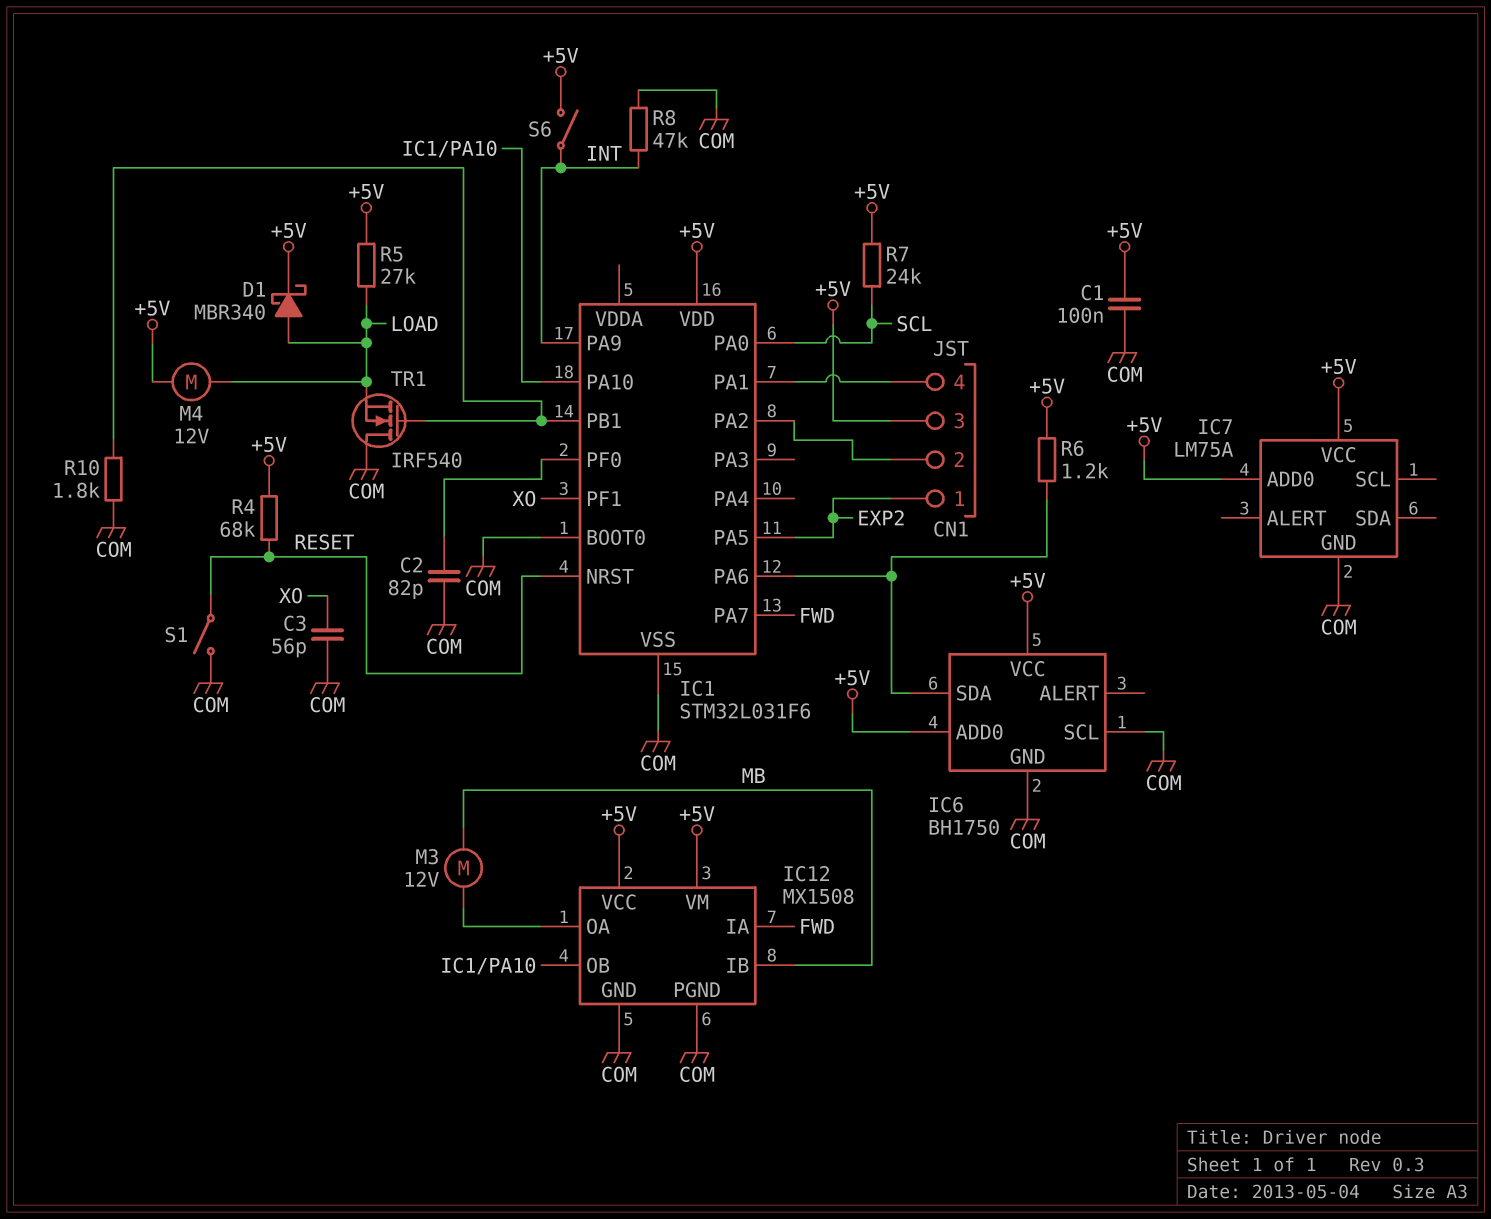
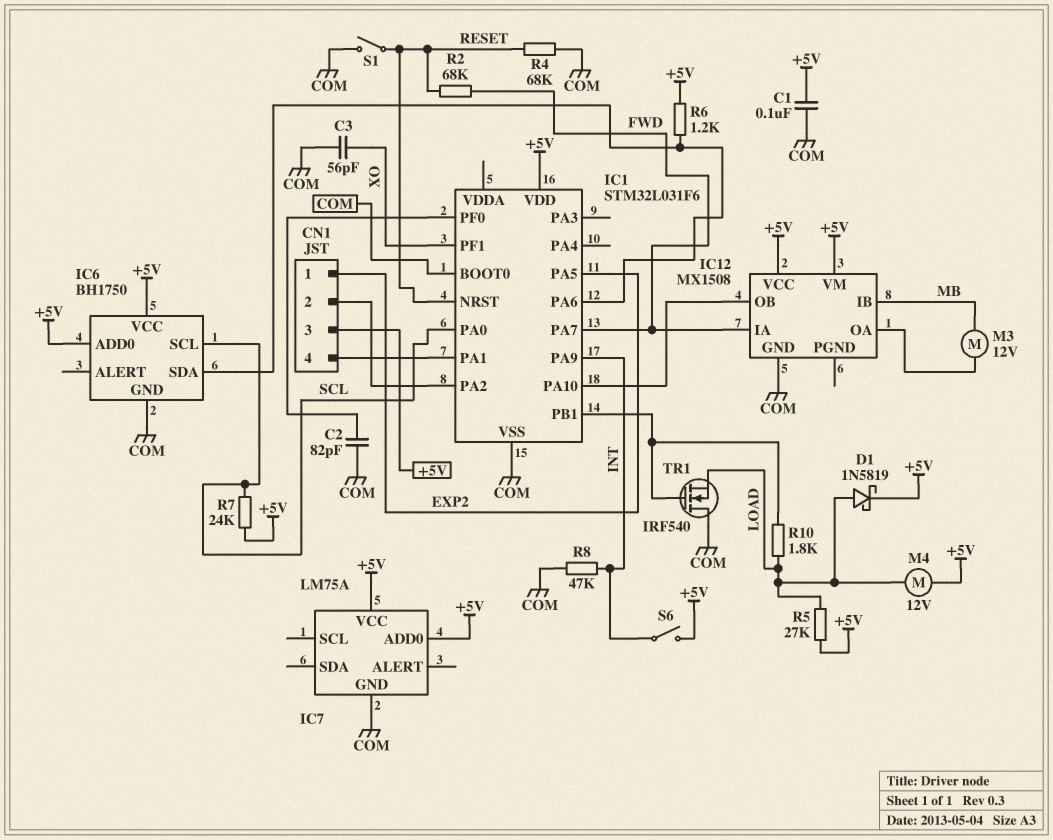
D1: schottky MBR340 (A LOAD, K +5V) -> schottky 1N5819 (A LOAD, K +5V)
IC6 pin SCL: COM -> SCL
IC12 pin PGND: COM -> none
R2: none -> 68k (FWD, RESET)
R4: 68k (+5V, RESET) -> 68k (COM, RESET)
R10: 1.8k (COM, IC1/PB1) -> 1.8k (IC1/PB1, LOAD)

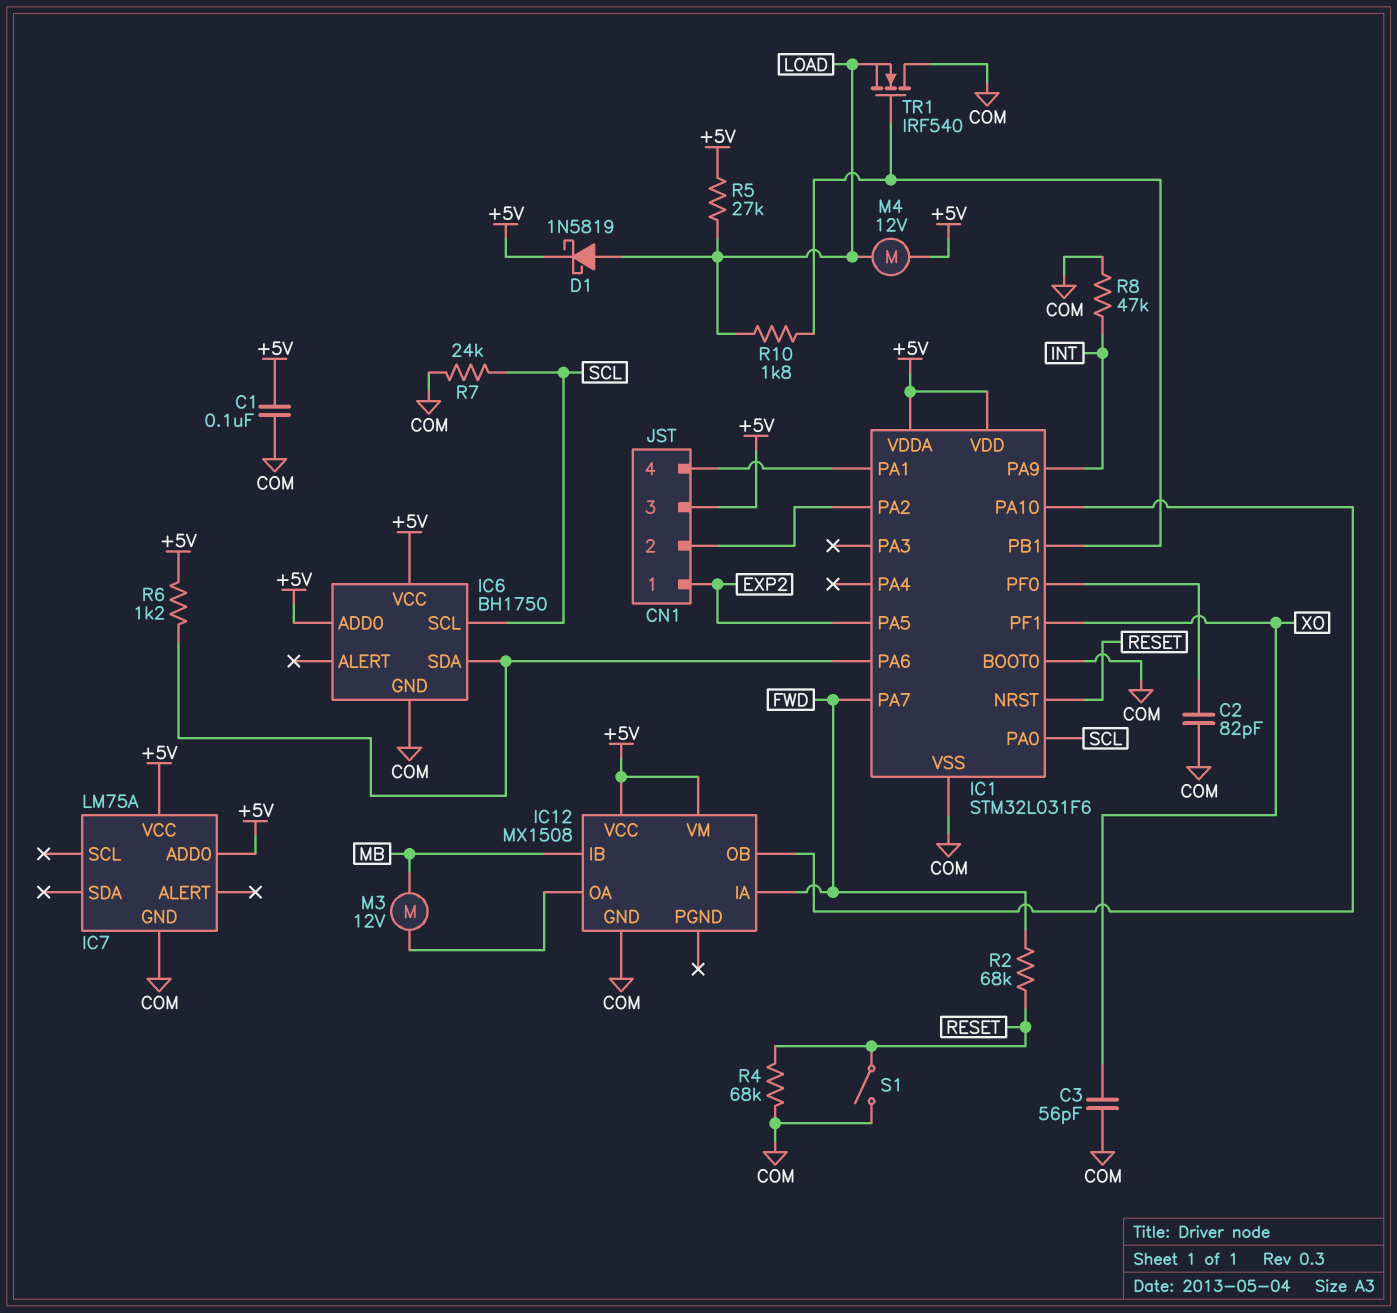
IC1 pin VDDA: none -> +5V
R7: 24k (+5V, SCL) -> 24k (COM, SCL)
S6: switch (+5V, INT) -> none

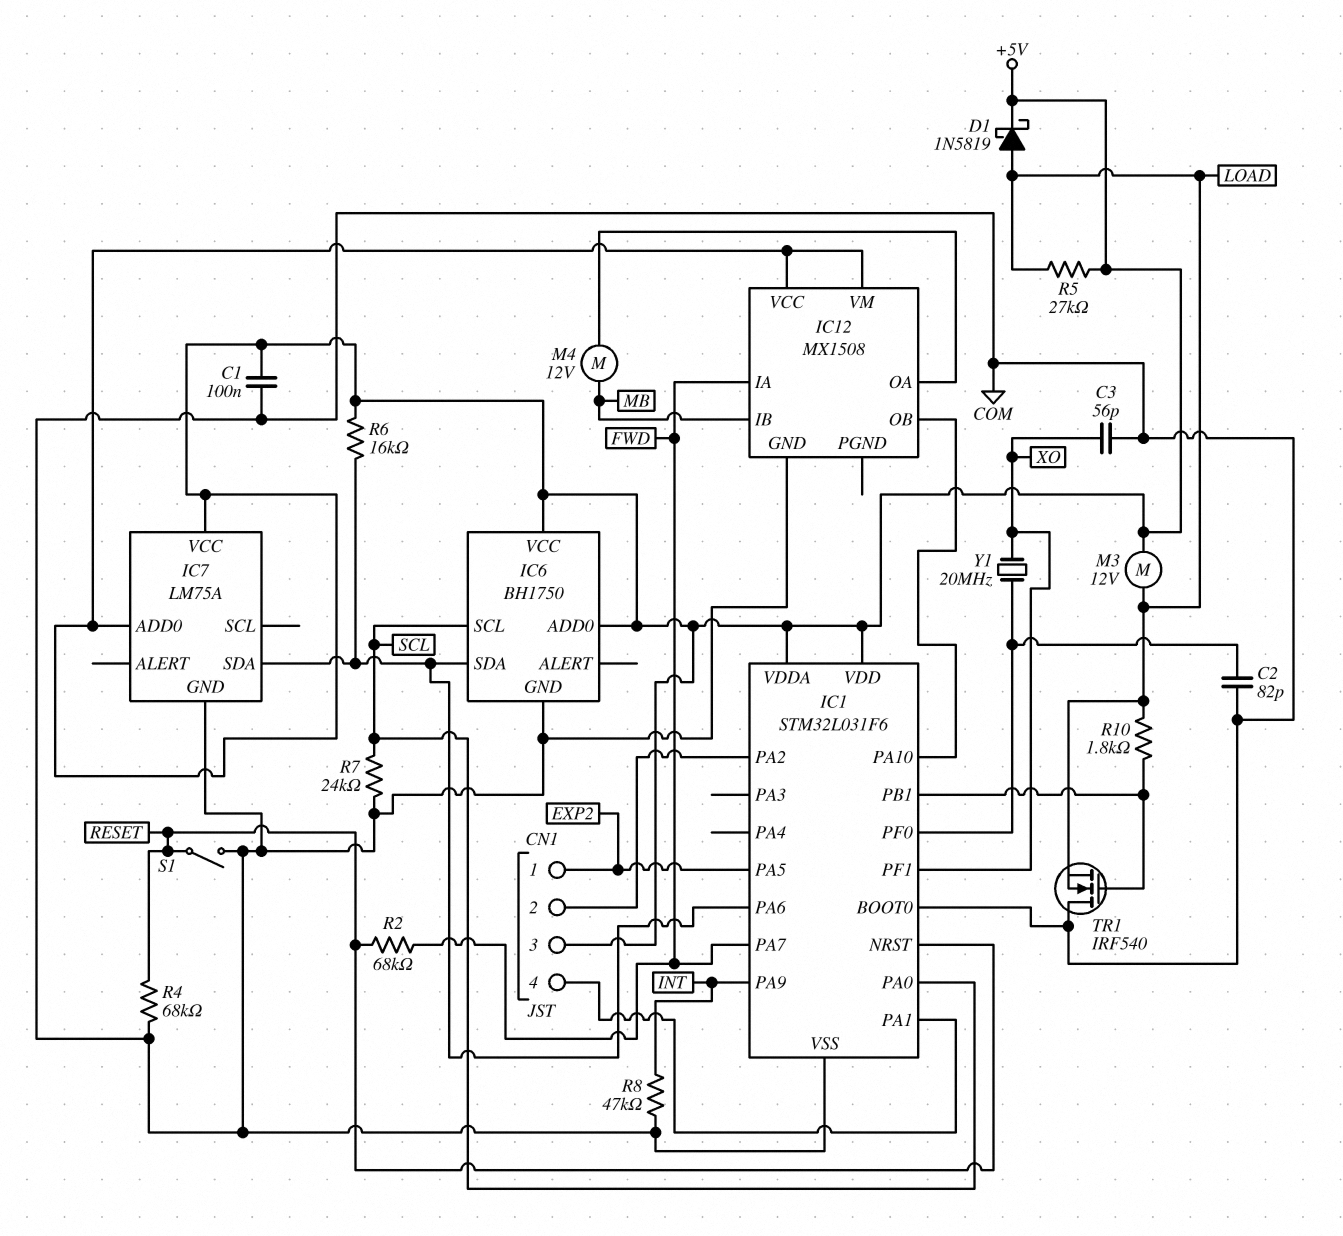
IC7 pin SDA: none -> IC1/PA6
M3: motor 12V (IC12/OA, MB) -> motor 12V (+5V, LOAD)
M4: motor 12V (+5V, LOAD) -> motor 12V (IC12/OA, MB)
R6: 1.2k (+5V, IC1/PA6) -> 16k (+5V, IC1/PA6)
Y1: none -> 20MHz (IC1/PF0, XO)

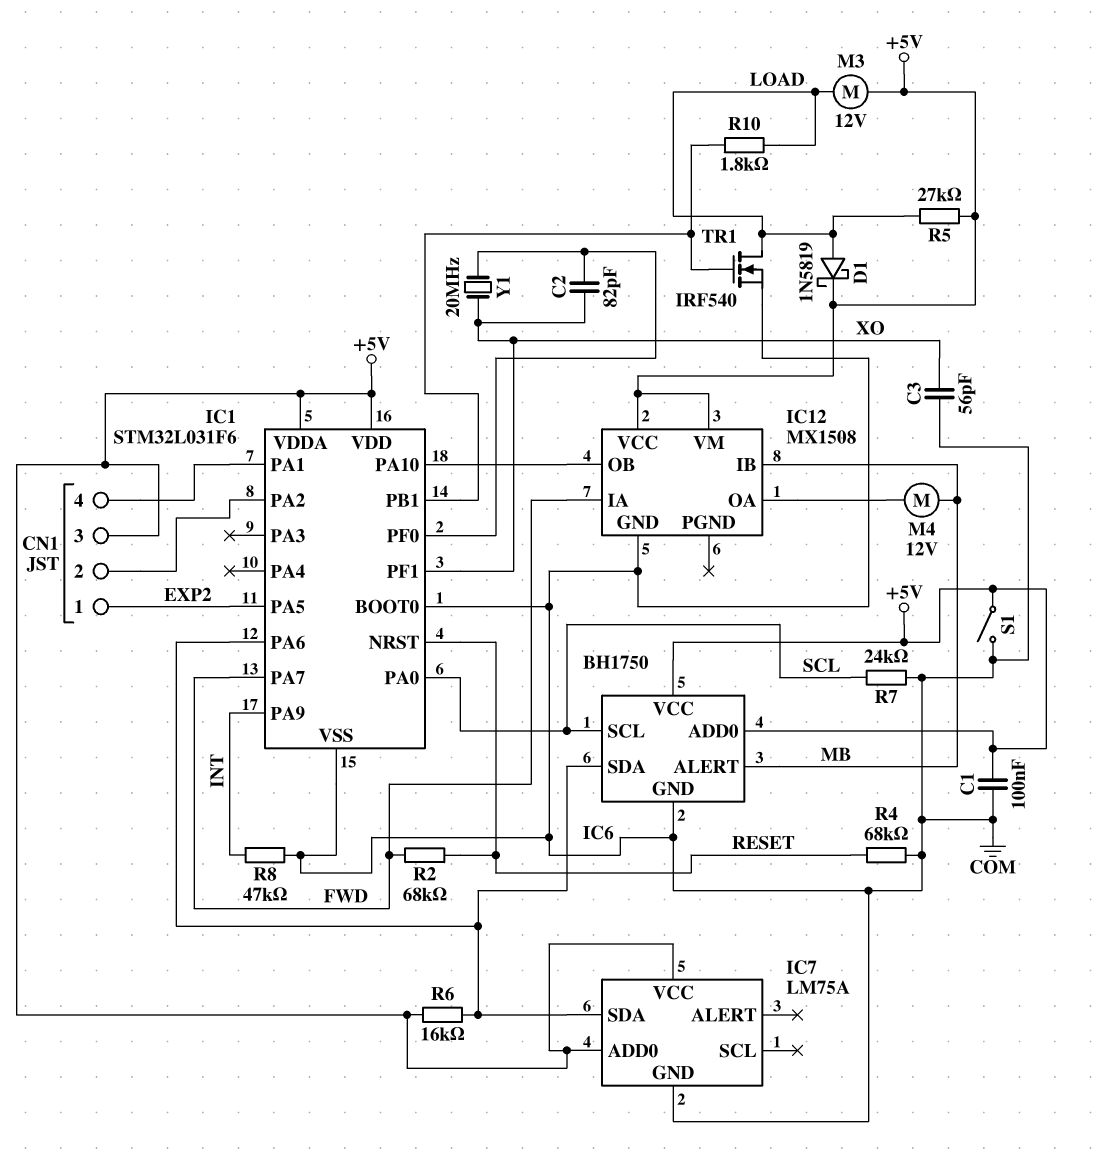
C2: 82pF (COM, IC1/PF0) -> 82pF (IC1/PF0, XO)
IC6 pin ALERT: none -> MB
S1: switch (COM, RESET) -> switch (+5V, COM)
TR1: NMOS IRF540 (G IC1/PB1, D COM, S LOAD) -> NMOS IRF540 (G IC1/PB1, D LOAD, S COM)

